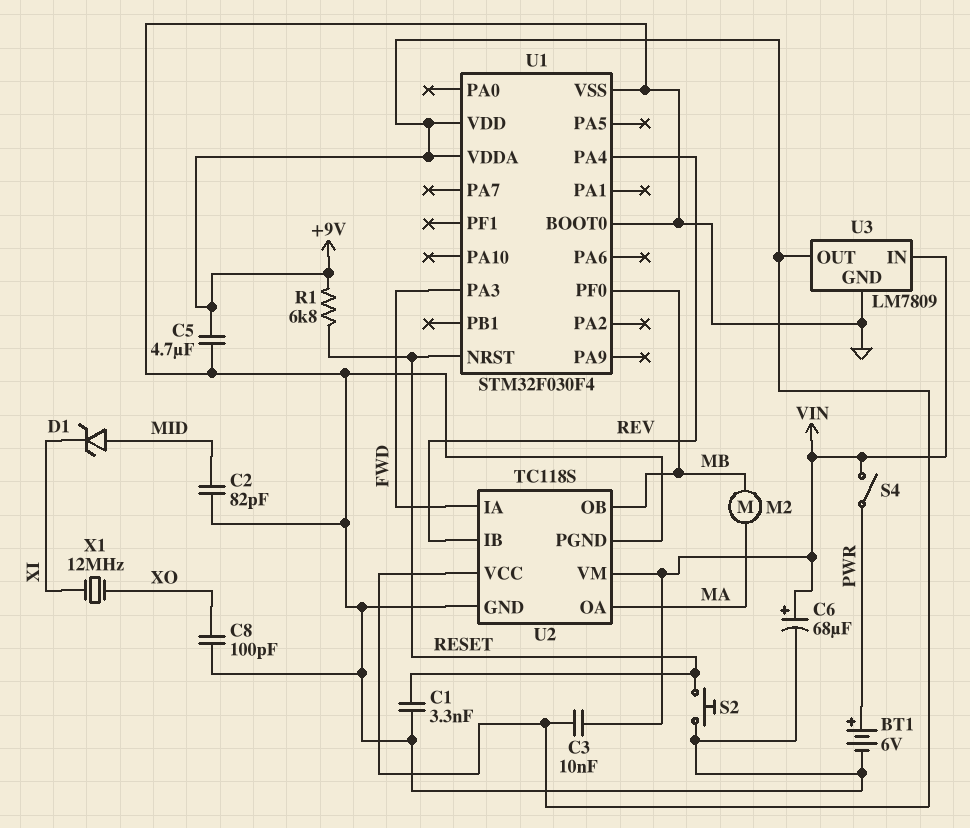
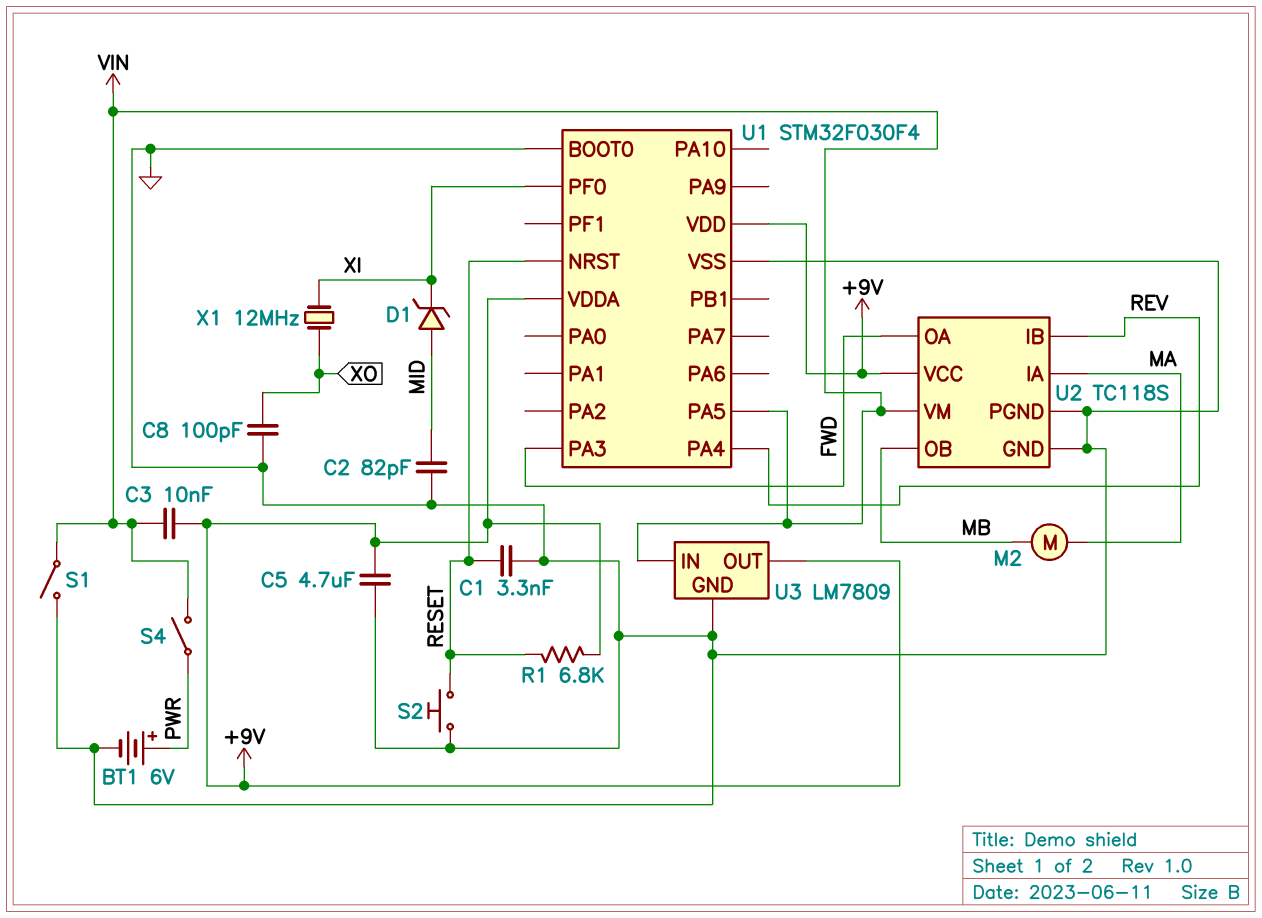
C6: 68uF (plus VIN, minus GND) -> none
S1: none -> switch (GND, VIN)
U1 pin PA5: none -> VIN
U1 pin PF0: MB -> XI
U2 pin IA: FWD -> MA
U2 pin OA: MA -> FWD

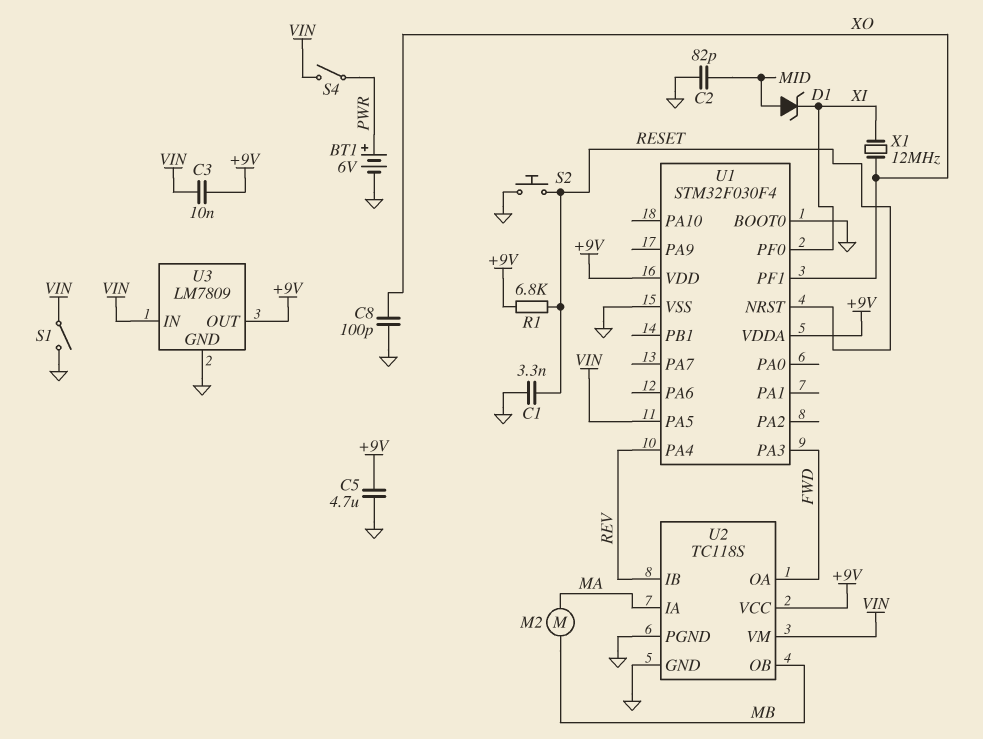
U1 pin PF1: none -> XO

